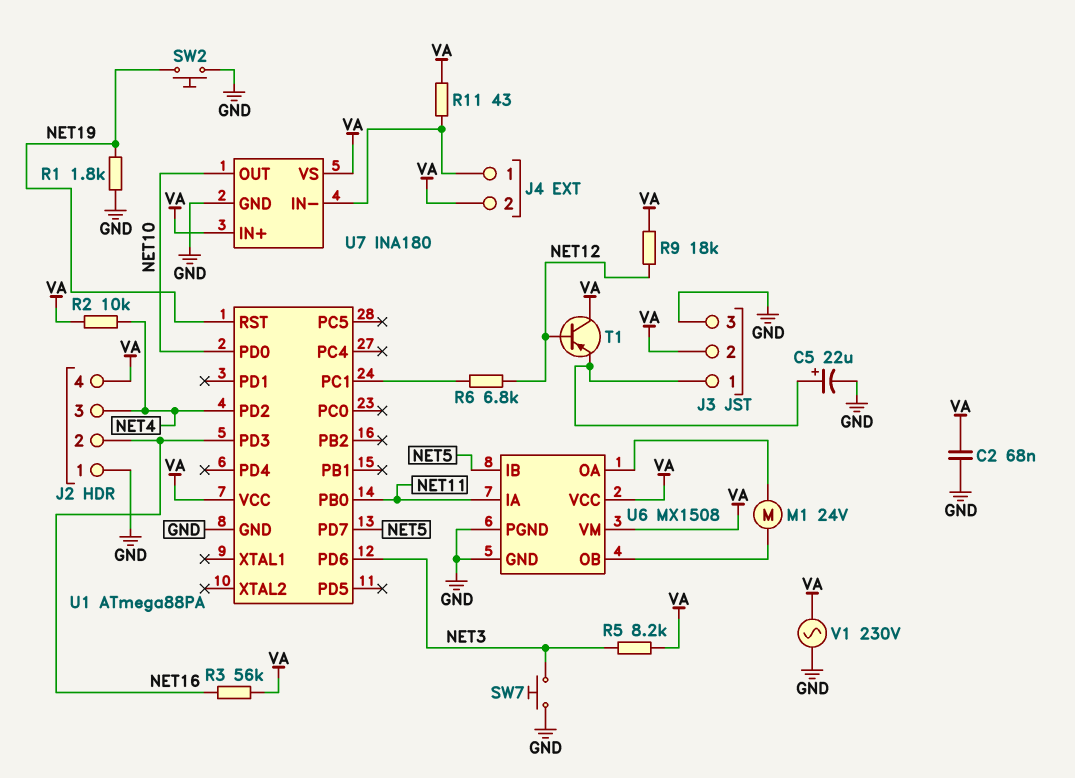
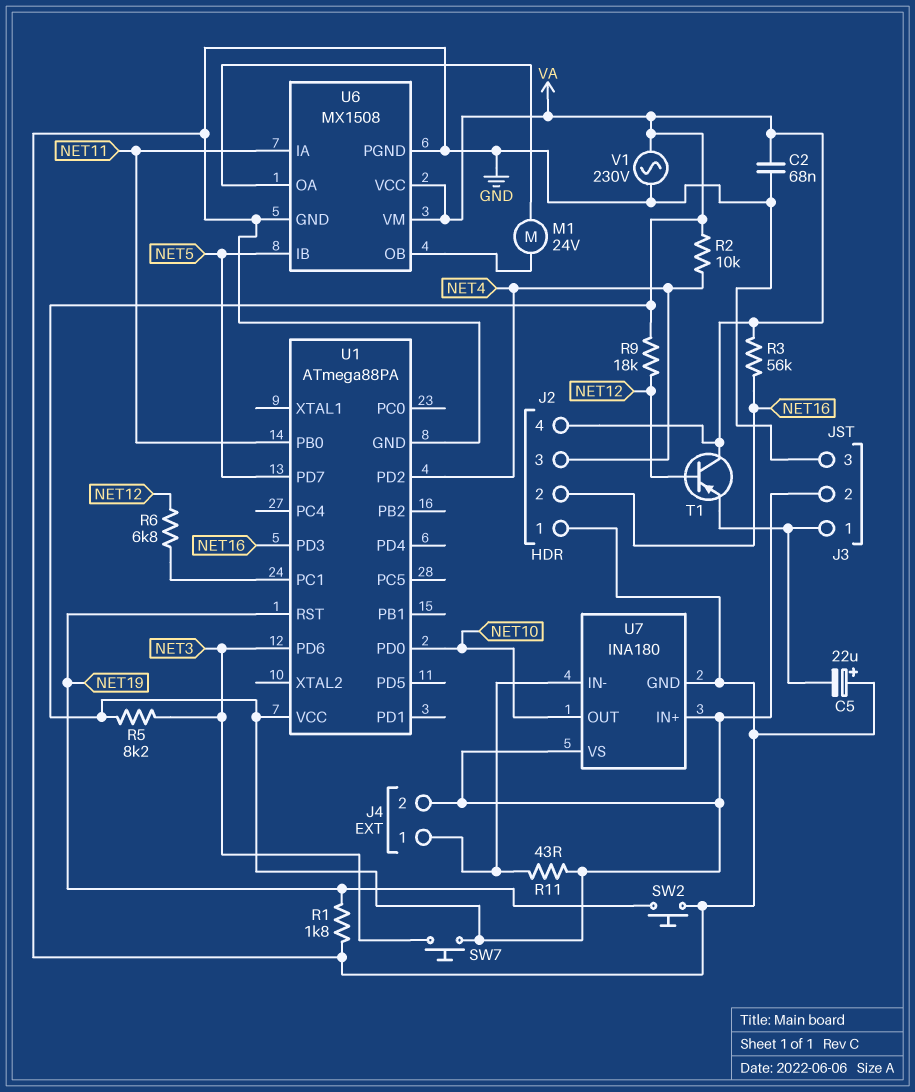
C5: 22uF (plus J3/1, minus GND) -> 22uF (plus GND, minus J3/1)
SW7: button (GND, NET3) -> button (NET3, VA)

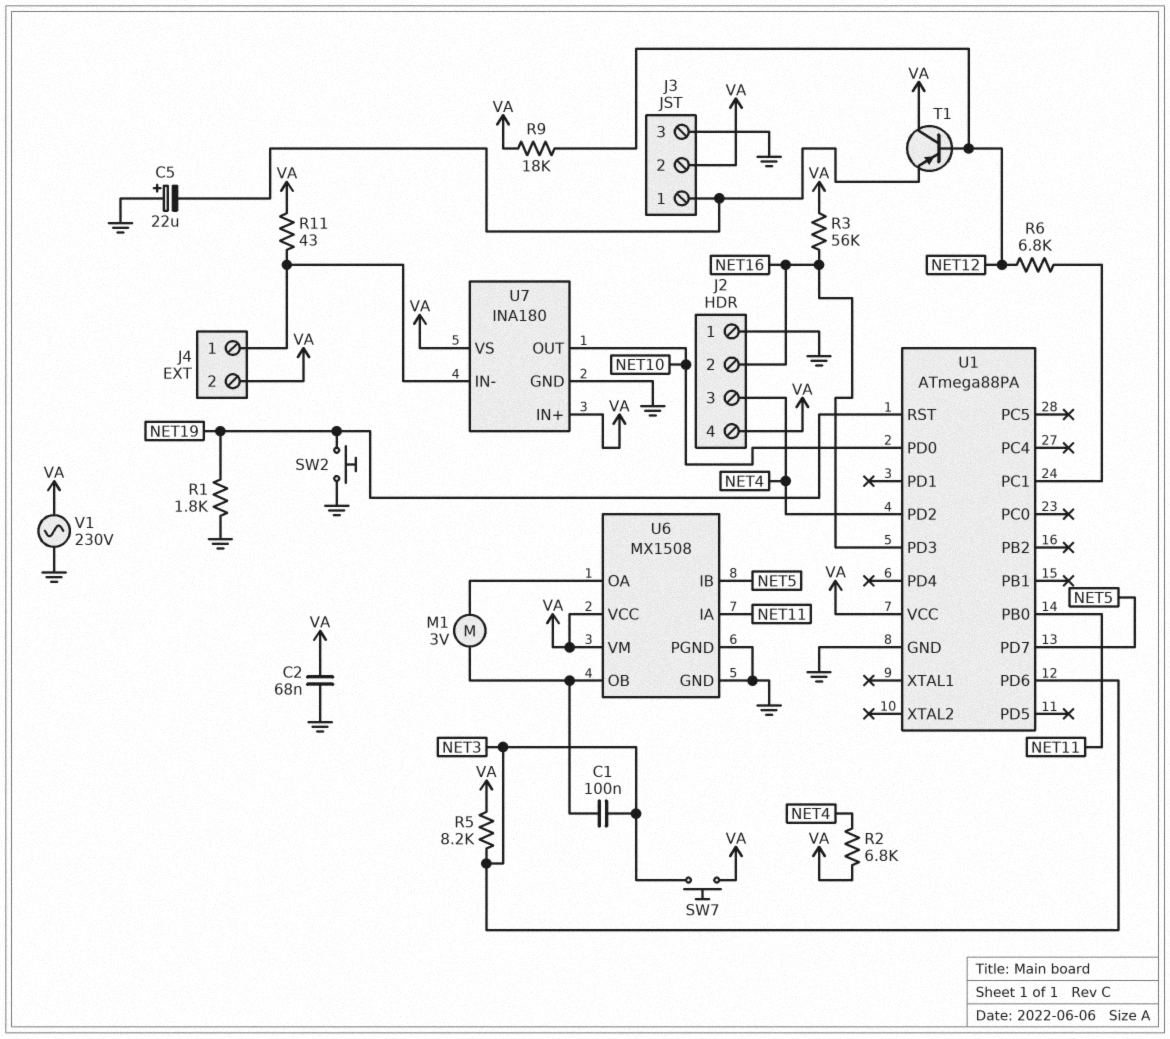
C1: none -> 100nF (NET3, U6/OB)
M1: motor 24V (U6/OA, U6/OB) -> motor 3V (U6/OA, U6/OB)
R2: 10k (NET4, VA) -> 6.8k (NET4, VA)

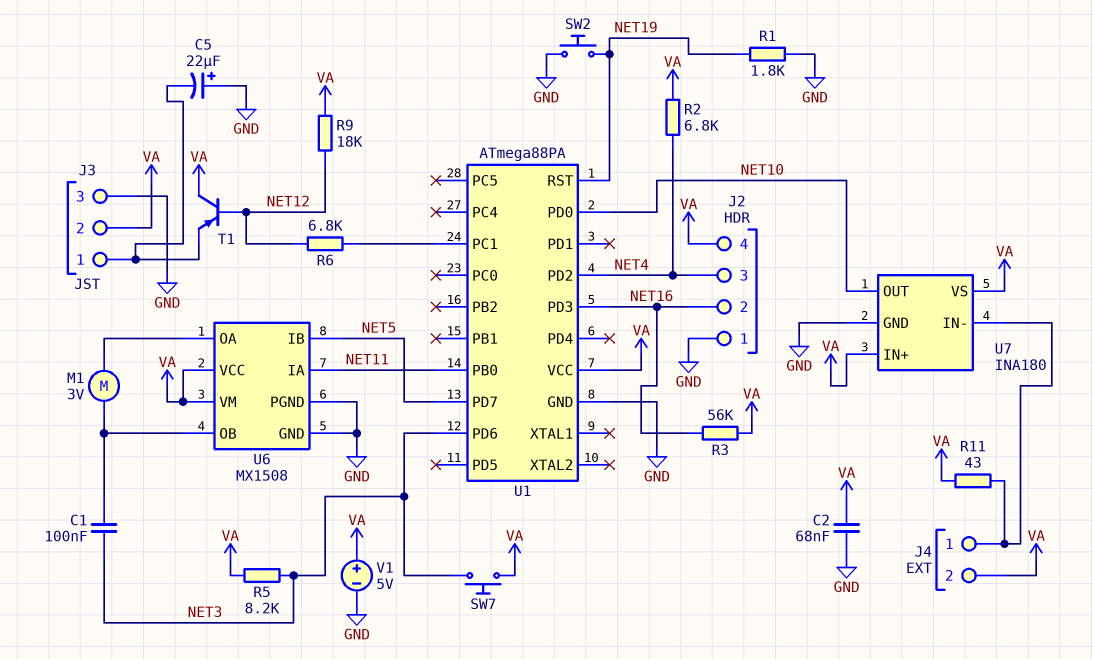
V1: AC 230V (GND, VA) -> 5V (plus VA, minus GND)

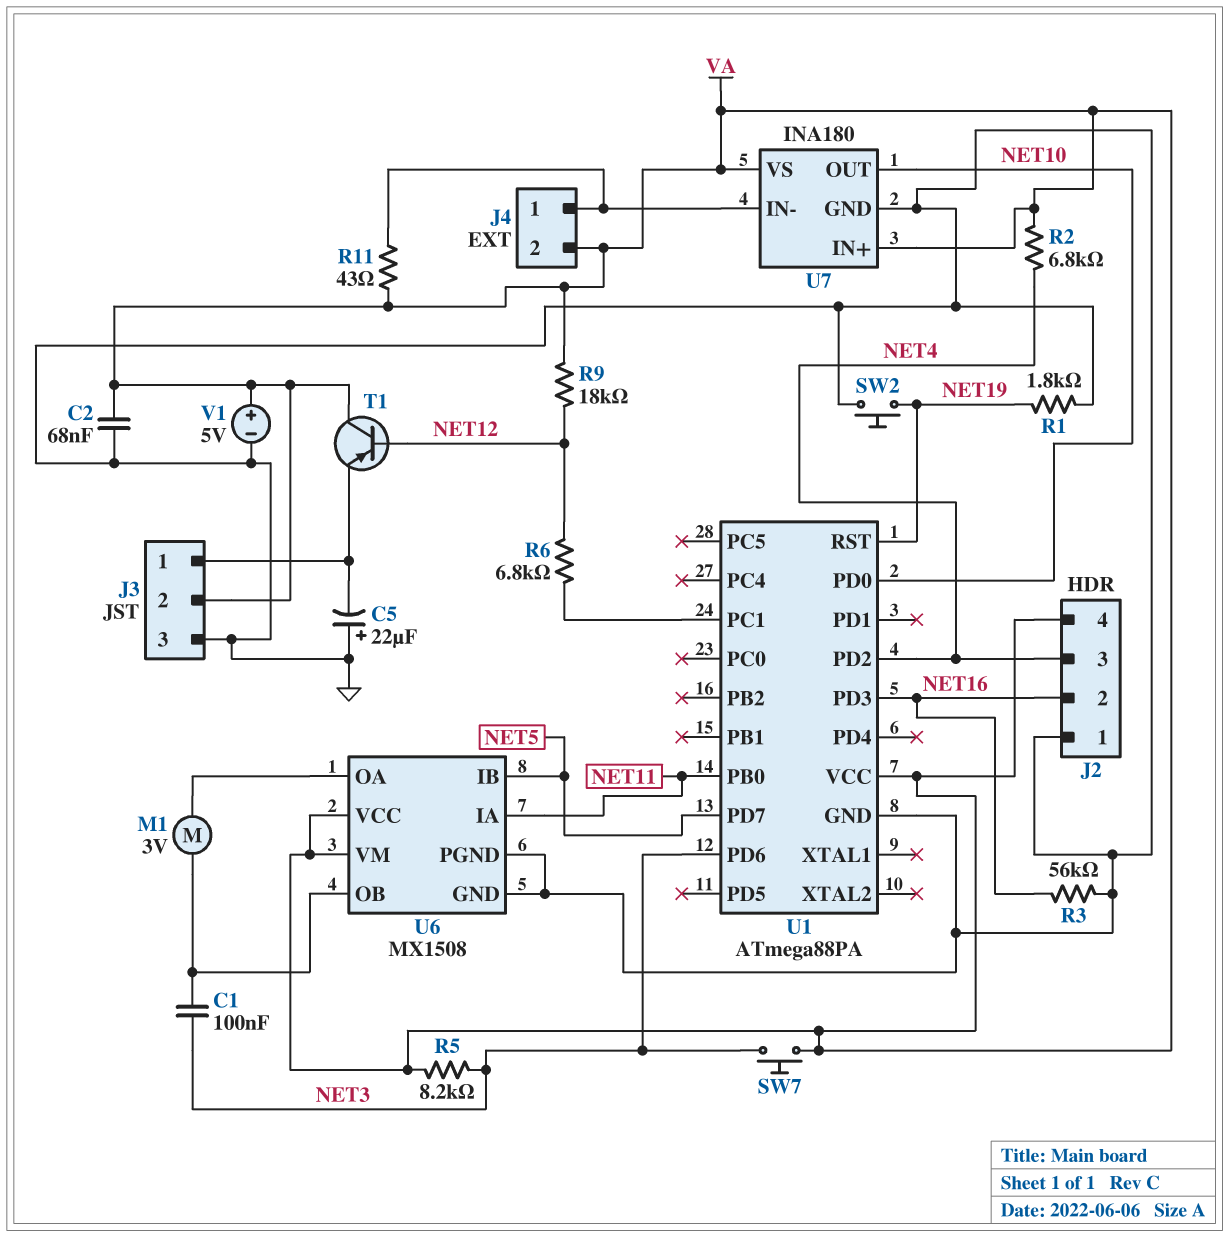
R3: 56k (NET16, VA) -> 56k (GND, NET16)

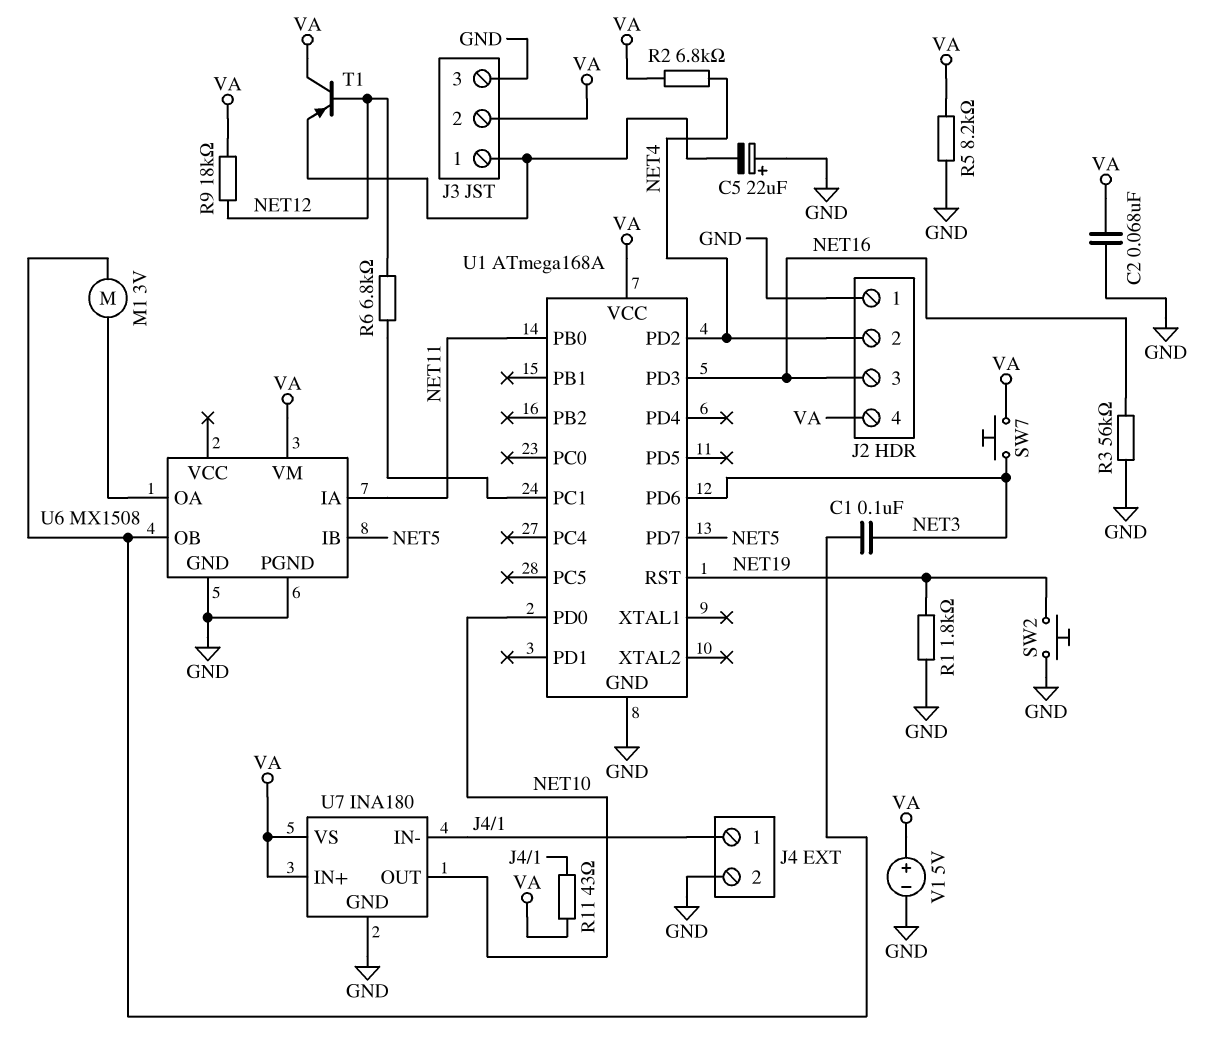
J2 pin 2: NET16 -> NET4
J2 pin 3: NET4 -> NET16
J4 pin 2: VA -> GND
R5: 8.2k (NET3, VA) -> 8.2k (GND, VA)
U1: ATmega88PA -> ATmega168A
U6 pin VCC: VA -> none

